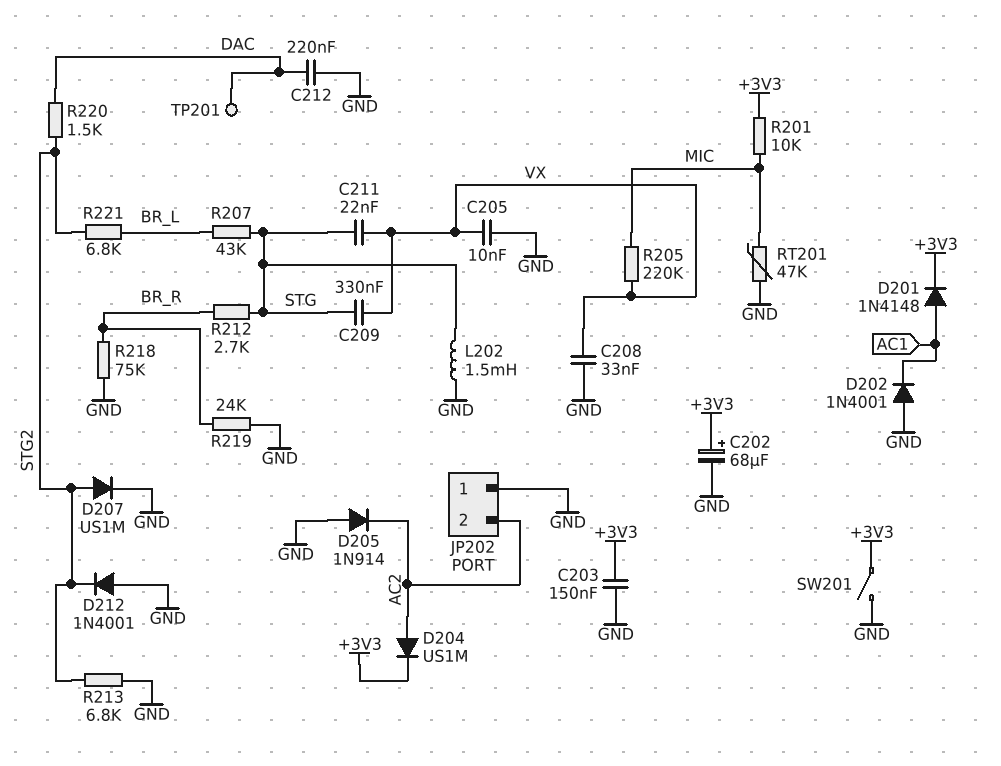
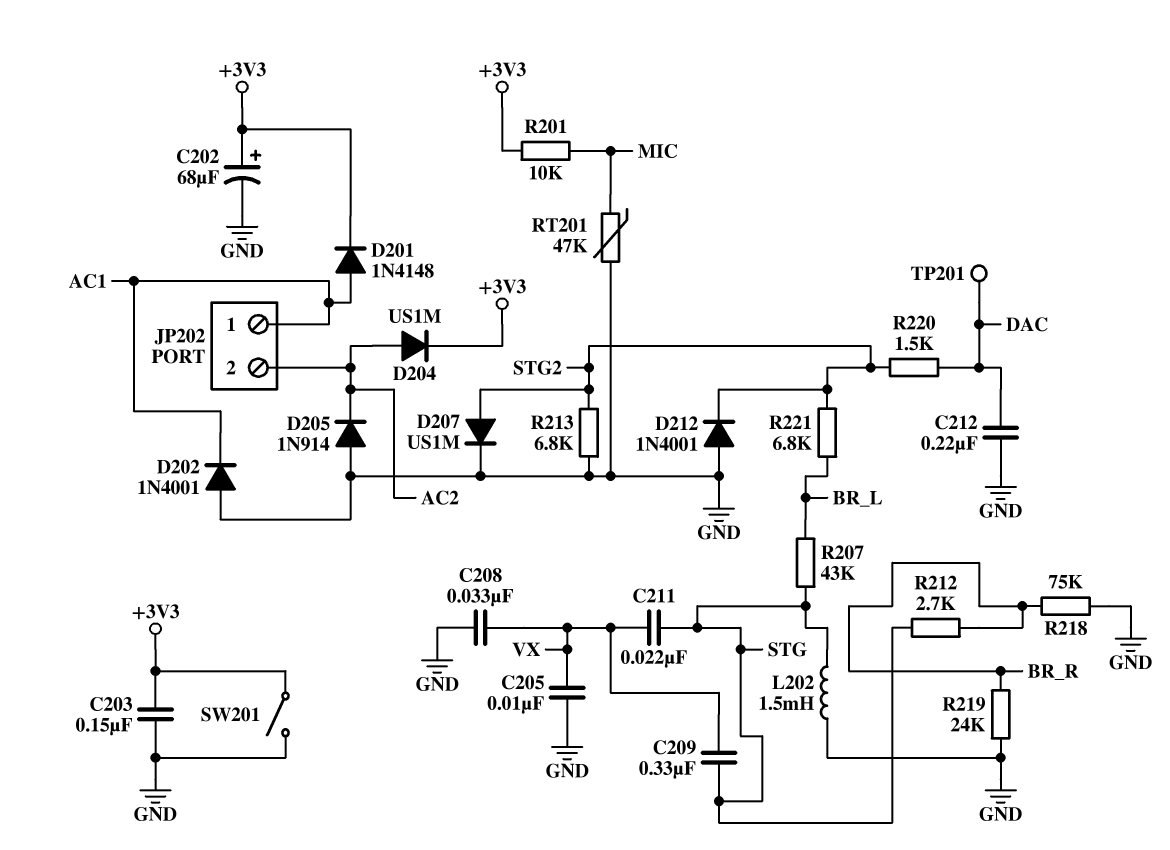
JP202 pin 1: GND -> AC1
R205: 220k (MIC, VX) -> none

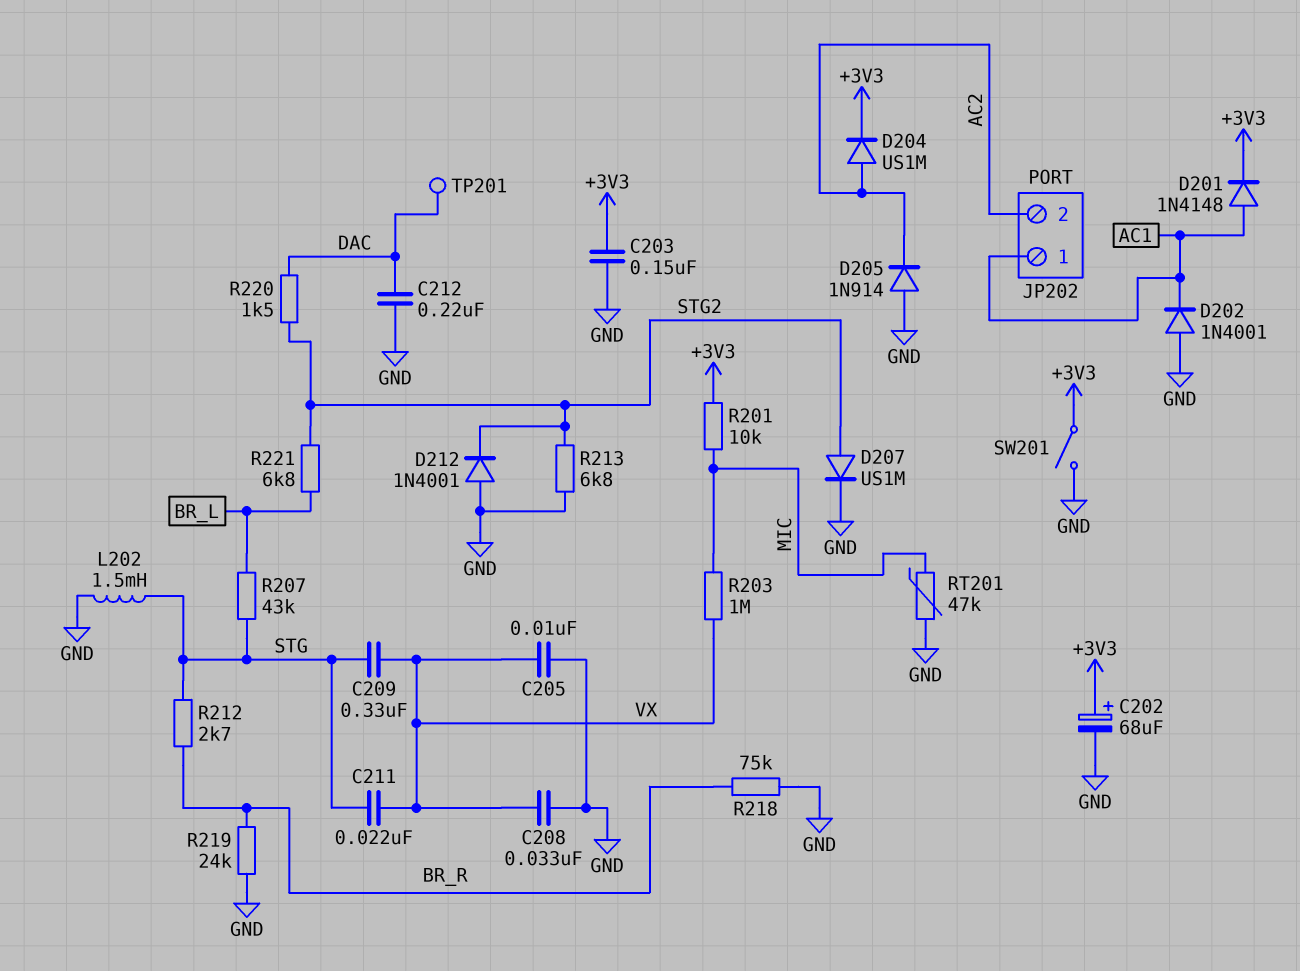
R203: none -> 1M (MIC, VX)

